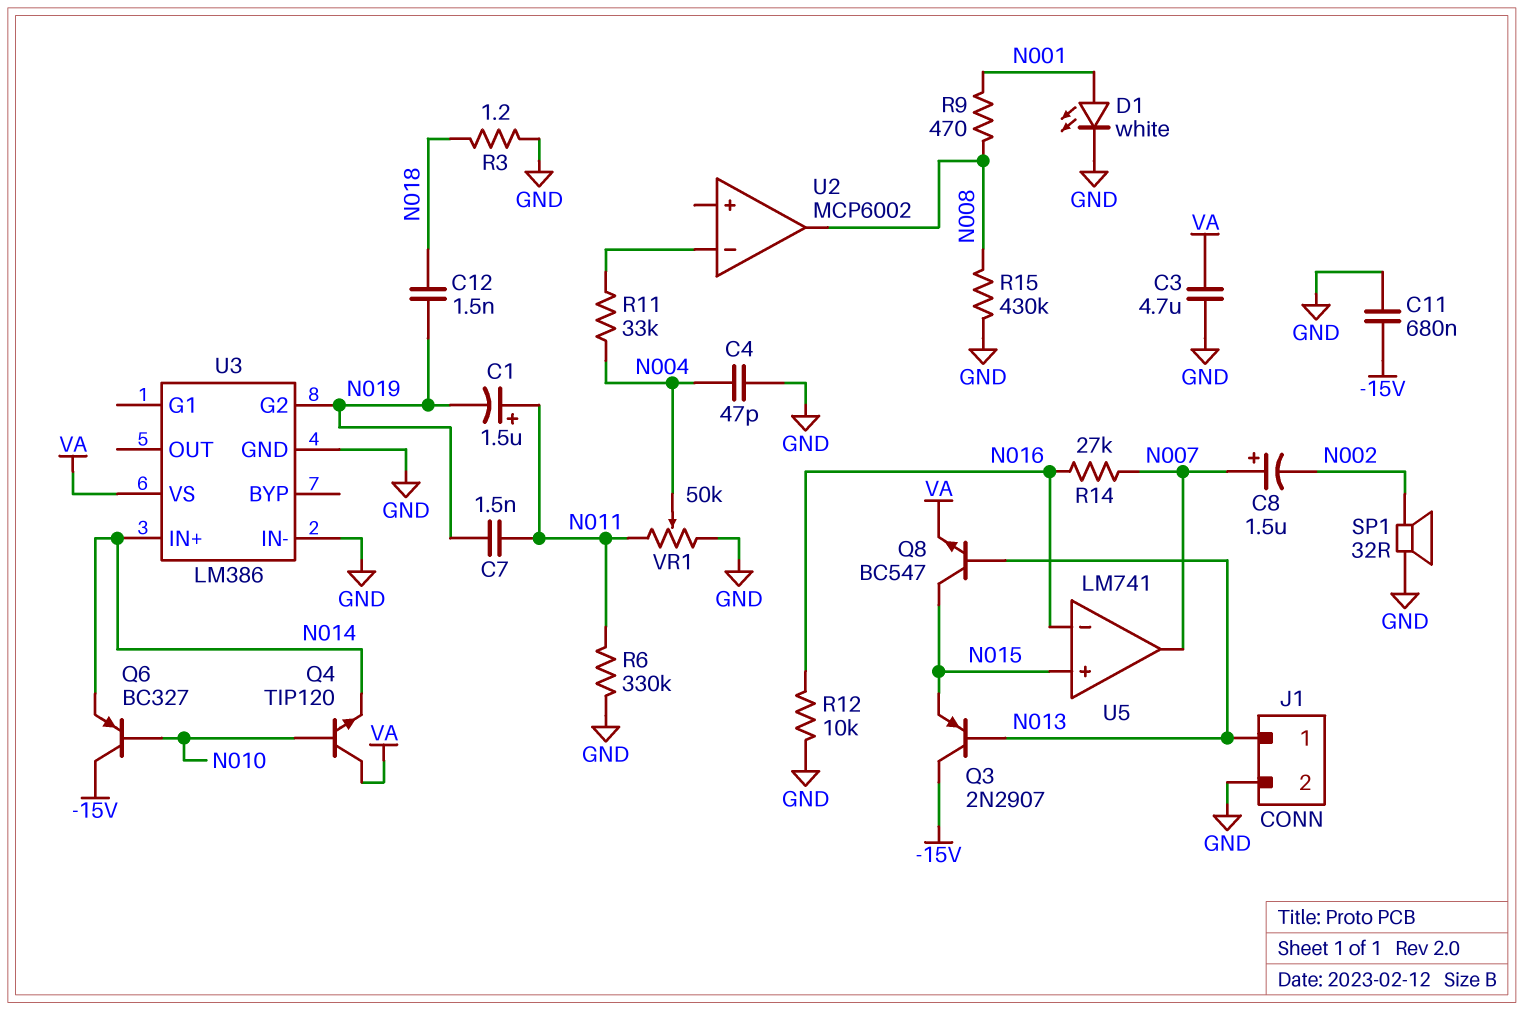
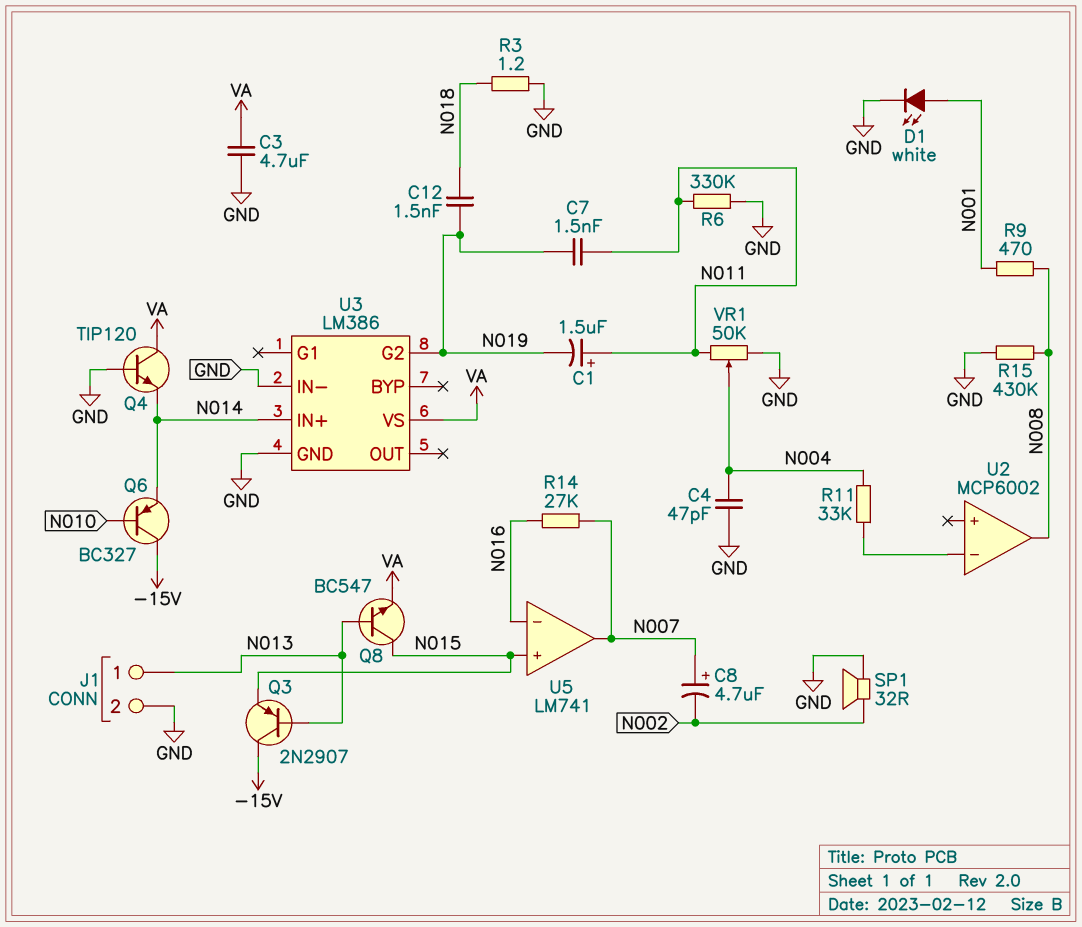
C8: 1.5uF (plus N007, minus N002) -> 4.7uF (plus N007, minus N002)
C11: 680nF (-15V, GND) -> none
Q4: NPN TIP120 (B N010, C VA, E N014) -> NPN TIP120 (B GND, C VA, E N014)
R12: 10k (GND, N016) -> none

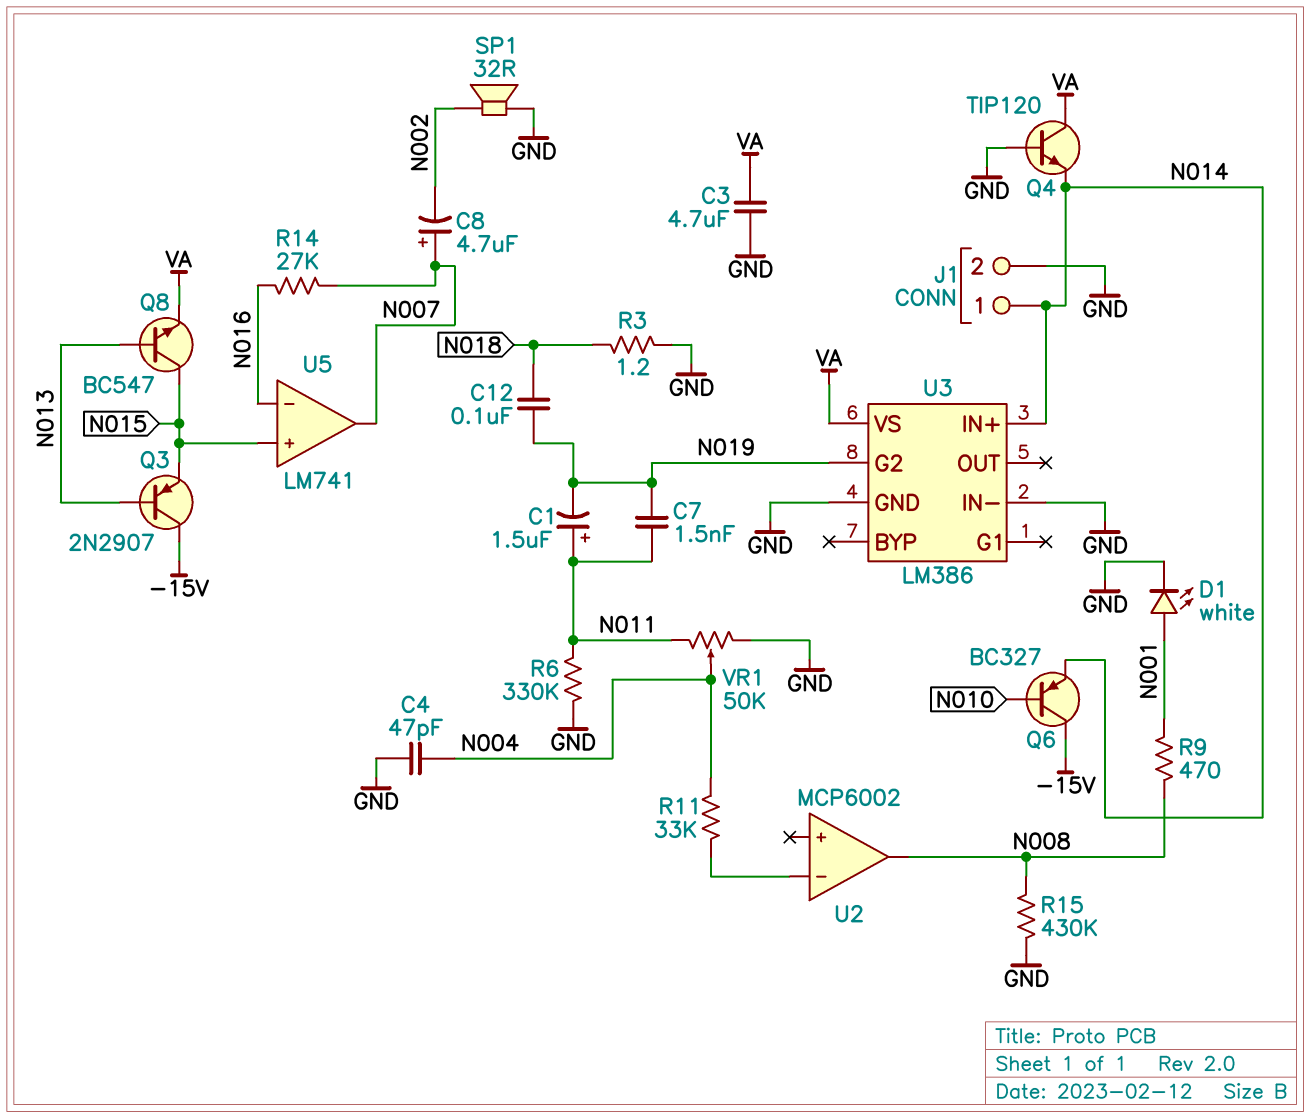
C12: 1.5nF (N018, N019) -> 100nF (N018, N019)
J1 pin 1: N013 -> N014

